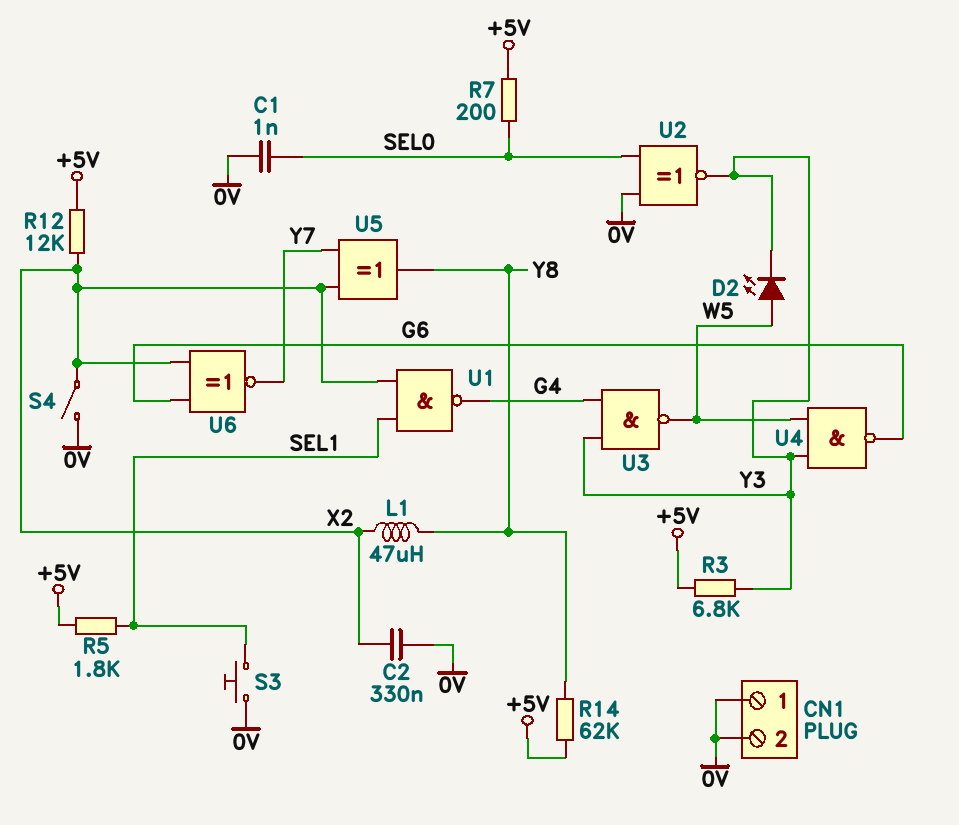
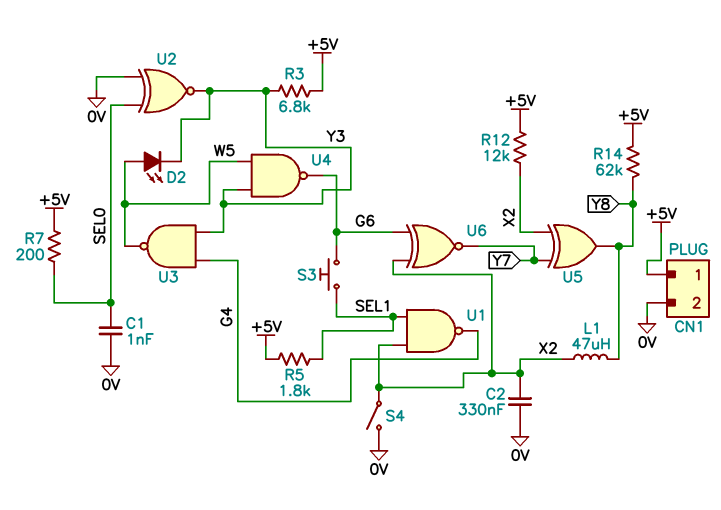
CN1 pin 1: 0V -> +5V
S3: button (0V, SEL1) -> button (G6, SEL1)

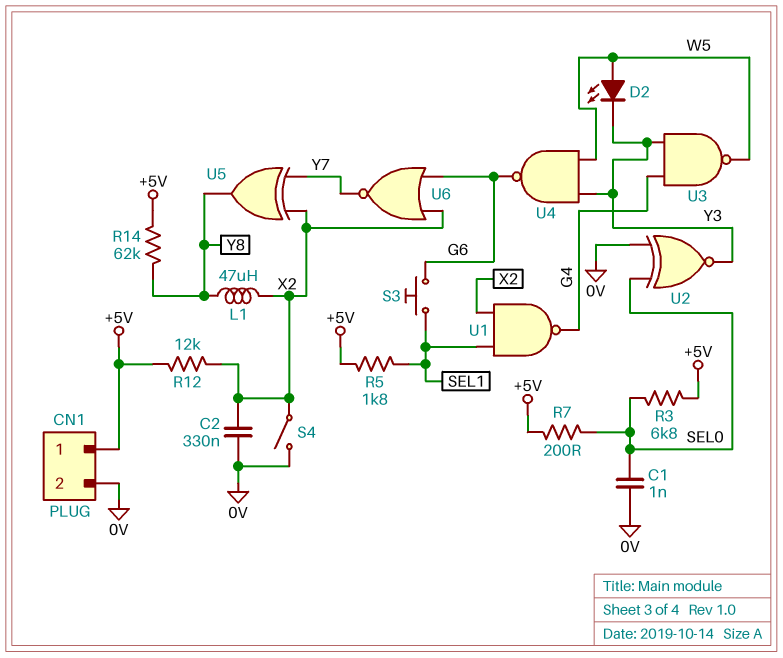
R3: 6.8k (+5V, Y3) -> 6.8k (+5V, SEL0)
U6: XNOR (in G6, in X2, out Y7) -> NOR (in G6, in X2, out Y7)

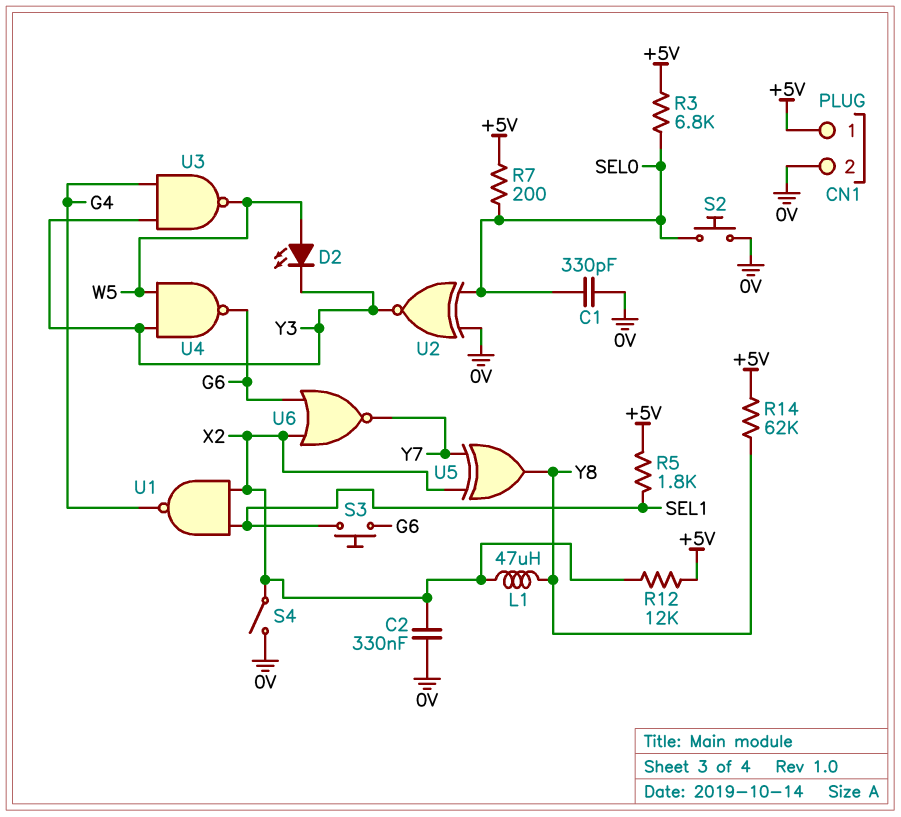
C1: 1nF (0V, SEL0) -> 330pF (0V, SEL0)
S2: none -> button (0V, SEL0)

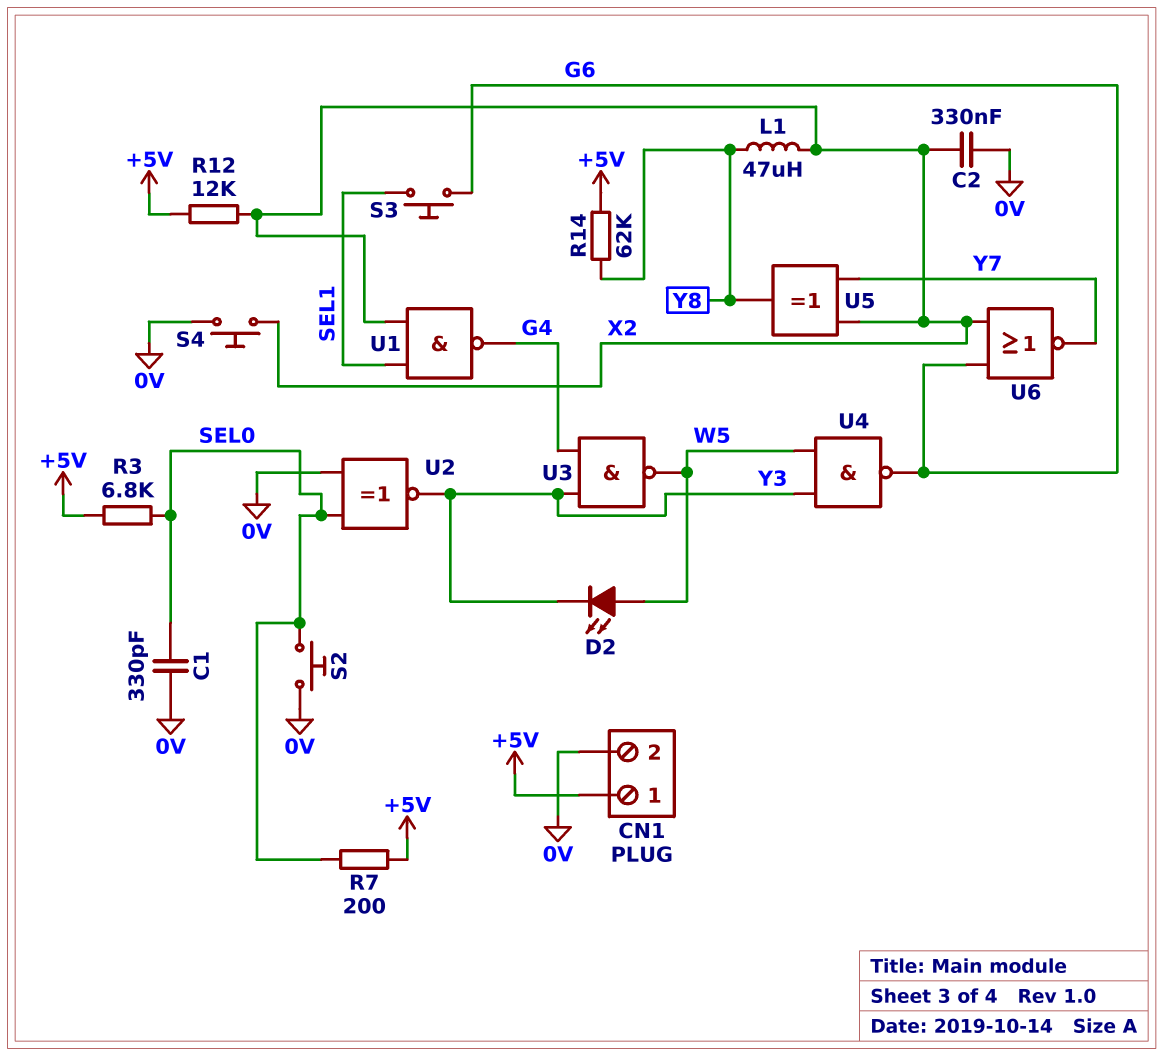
R5: 1.8k (+5V, SEL1) -> none
S4: switch (0V, X2) -> button (0V, X2)

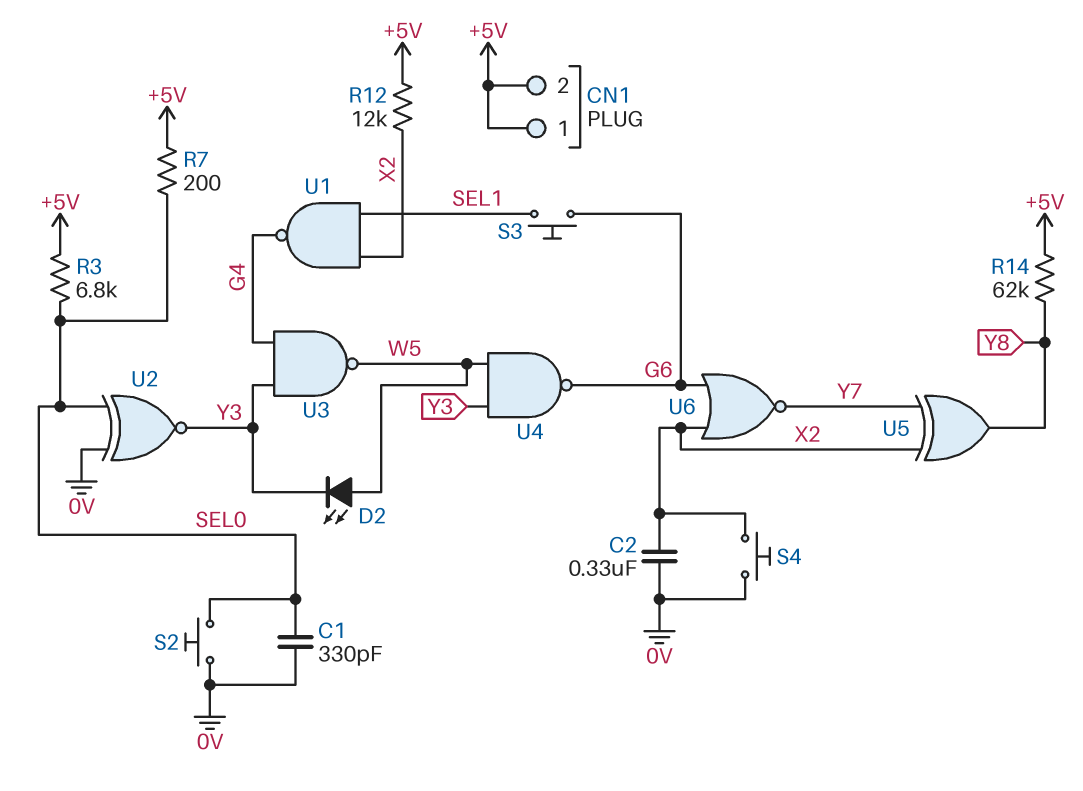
CN1 pin 2: 0V -> +5V
L1: 47uH (X2, Y8) -> none

